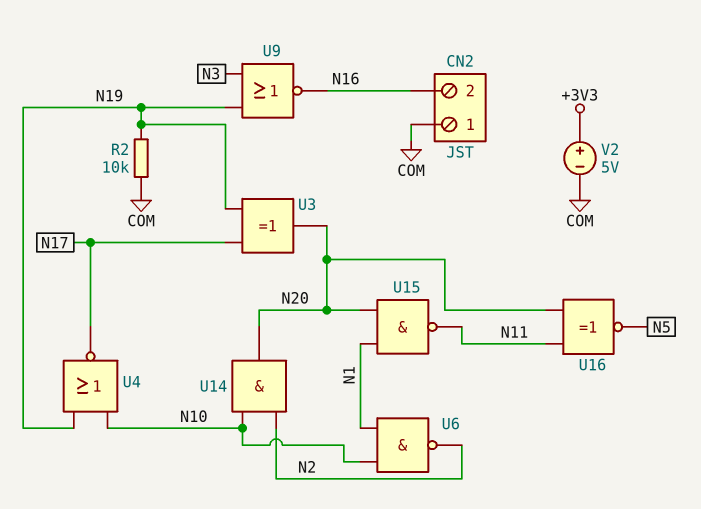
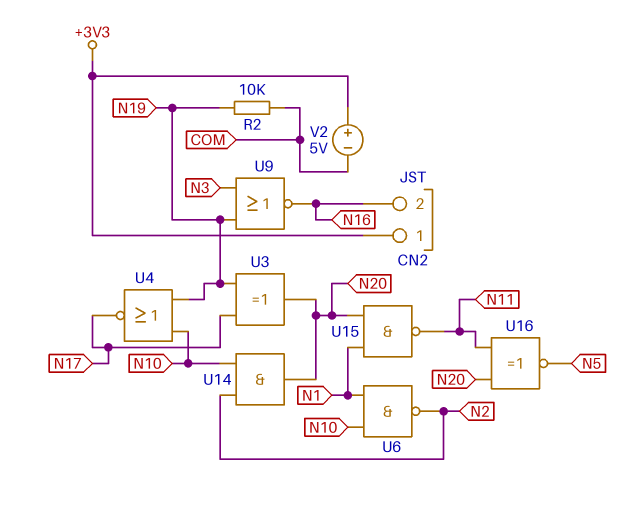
CN2 pin 1: COM -> +3V3

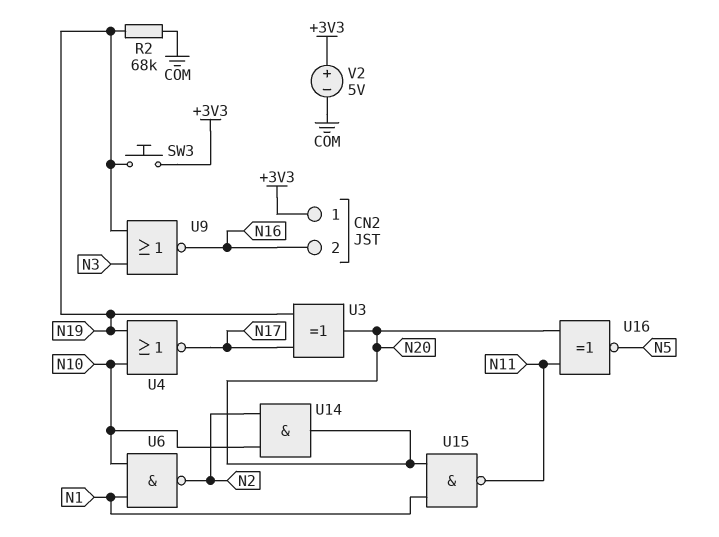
R2: 10k (COM, N19) -> 68k (COM, N19)
SW3: none -> button (+3V3, N19)

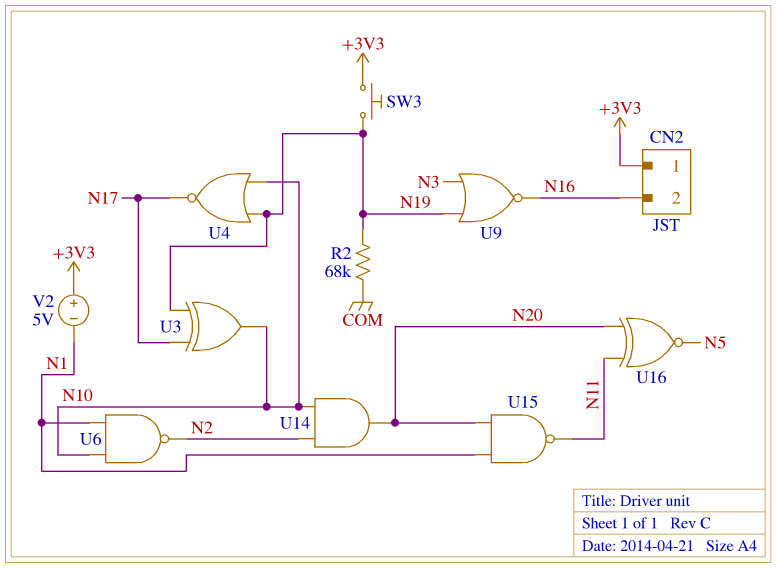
U3: XOR (in N17, in N19, out N20) -> XOR (in N17, in N19, out N10)
V2: 5V (plus +3V3, minus COM) -> 5V (plus +3V3, minus N1)

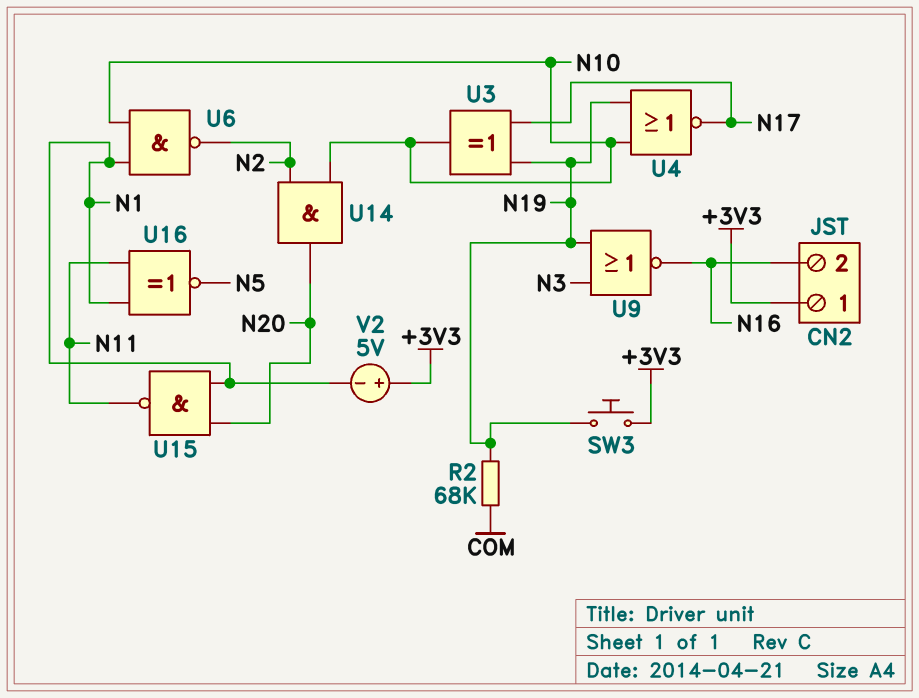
U16: XNOR (in N11, in N20, out N5) -> XNOR (in N1, in N11, out N5)

